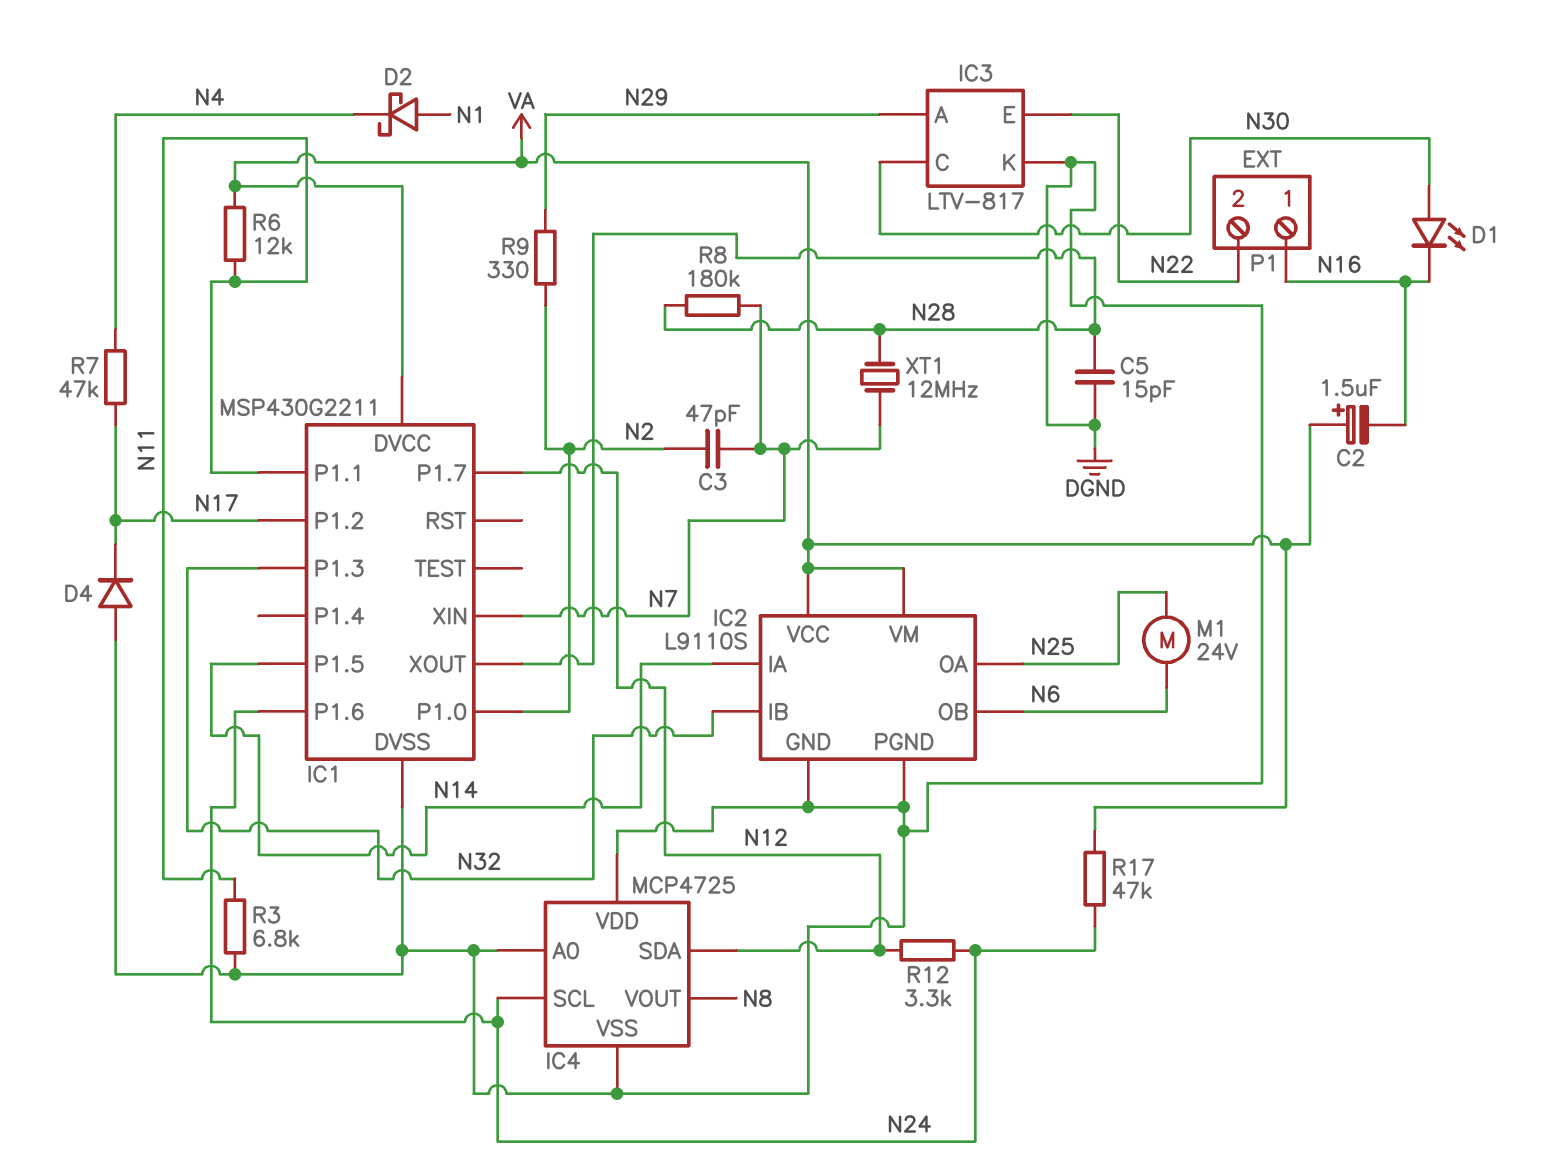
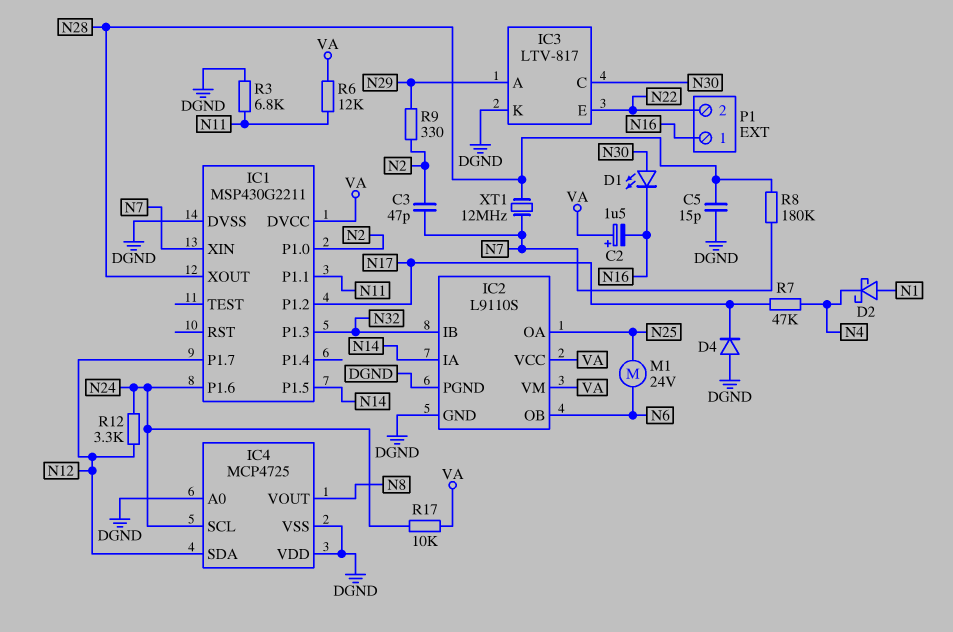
R17: 47k (N24, VA) -> 10k (N24, VA)

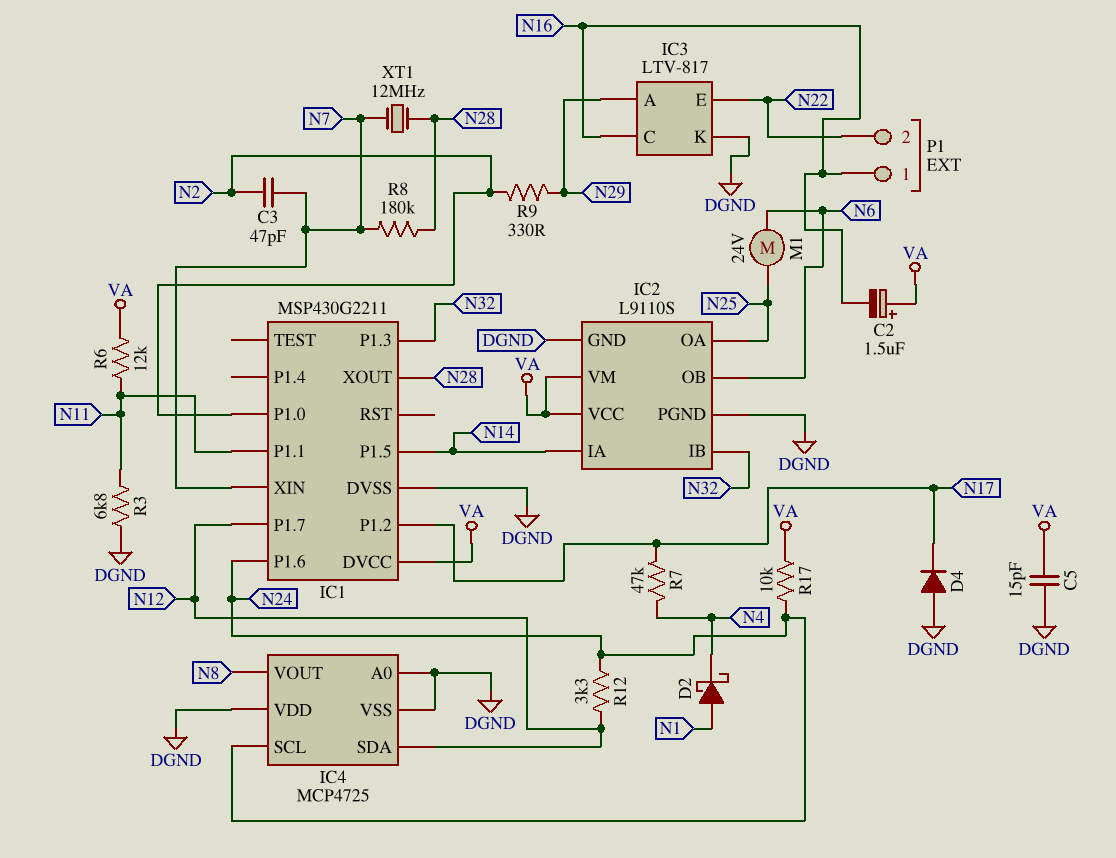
C5: 15pF (DGND, N28) -> 15pF (DGND, VA)
D1: LED (A N30, K N16) -> none
IC3 pin C: N30 -> N16

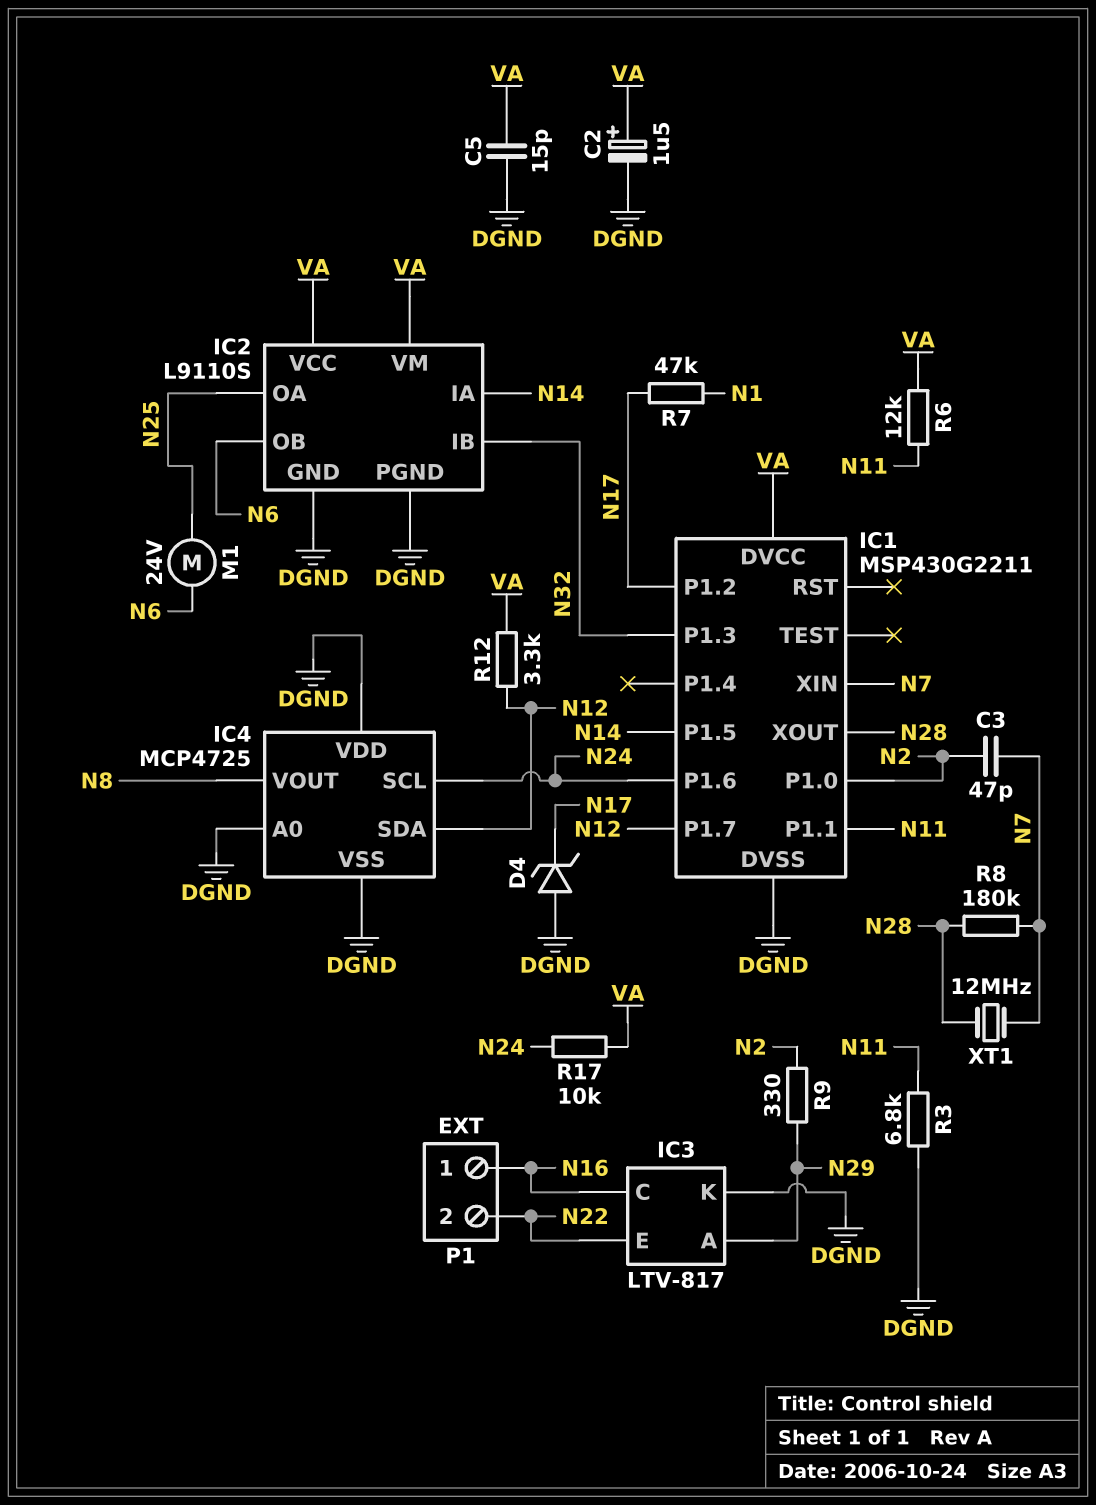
C2: 1.5uF (plus VA, minus N16) -> 1.5uF (plus VA, minus DGND)
D2: schottky (A N1, K N4) -> none
D4: diode (A DGND, K N17) -> zener (A DGND, K N17)
R7: 47k (N4, N17) -> 47k (N1, N17)
R12: 3.3k (N12, N24) -> 3.3k (N12, VA)

